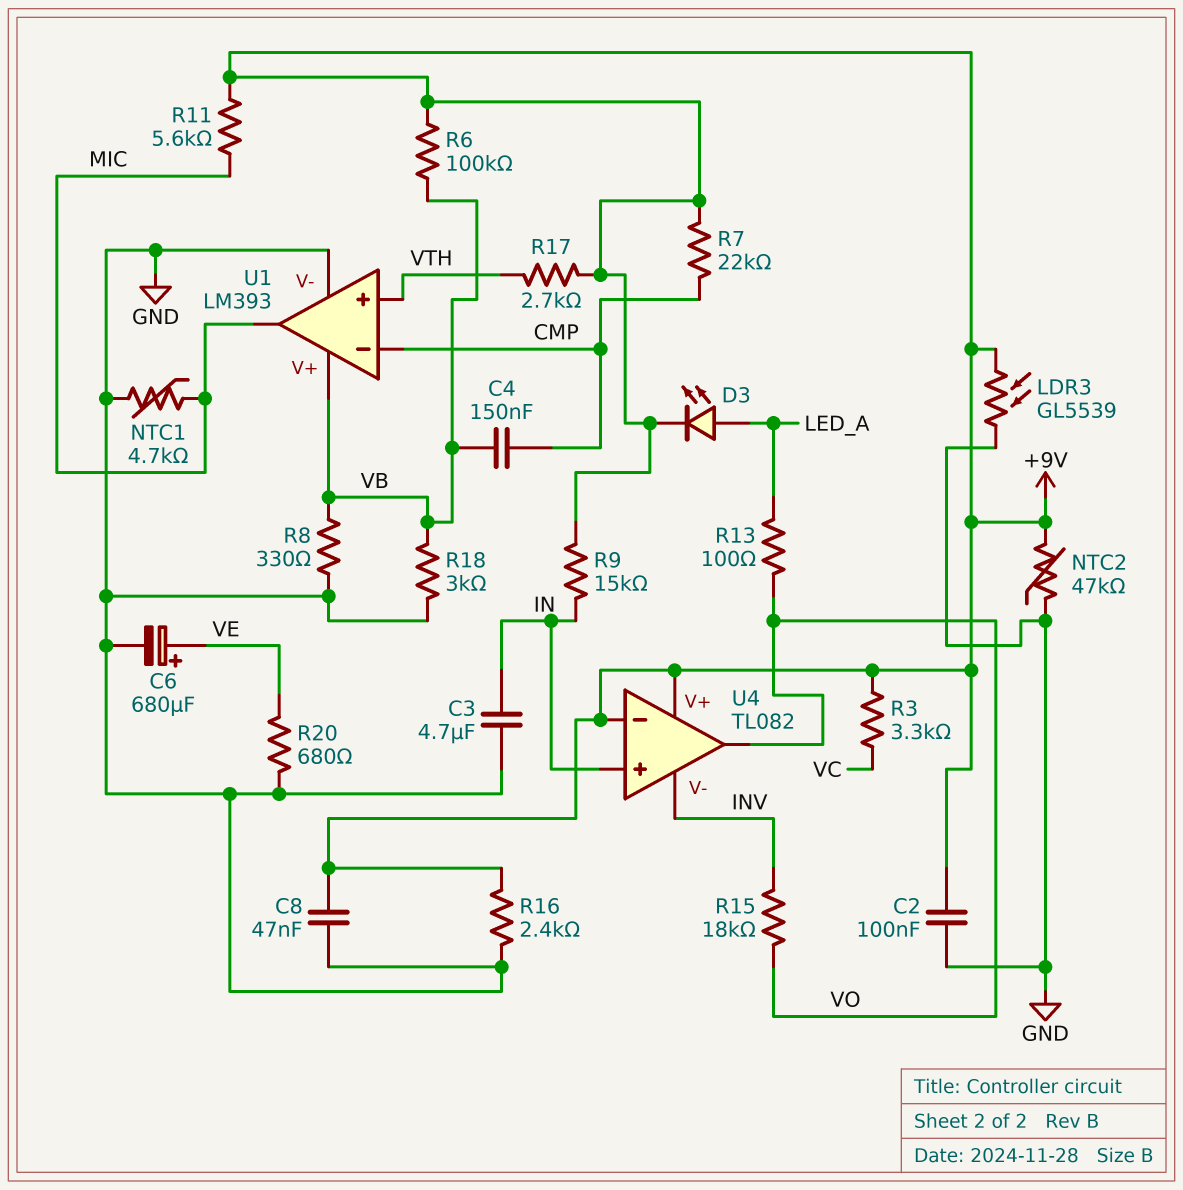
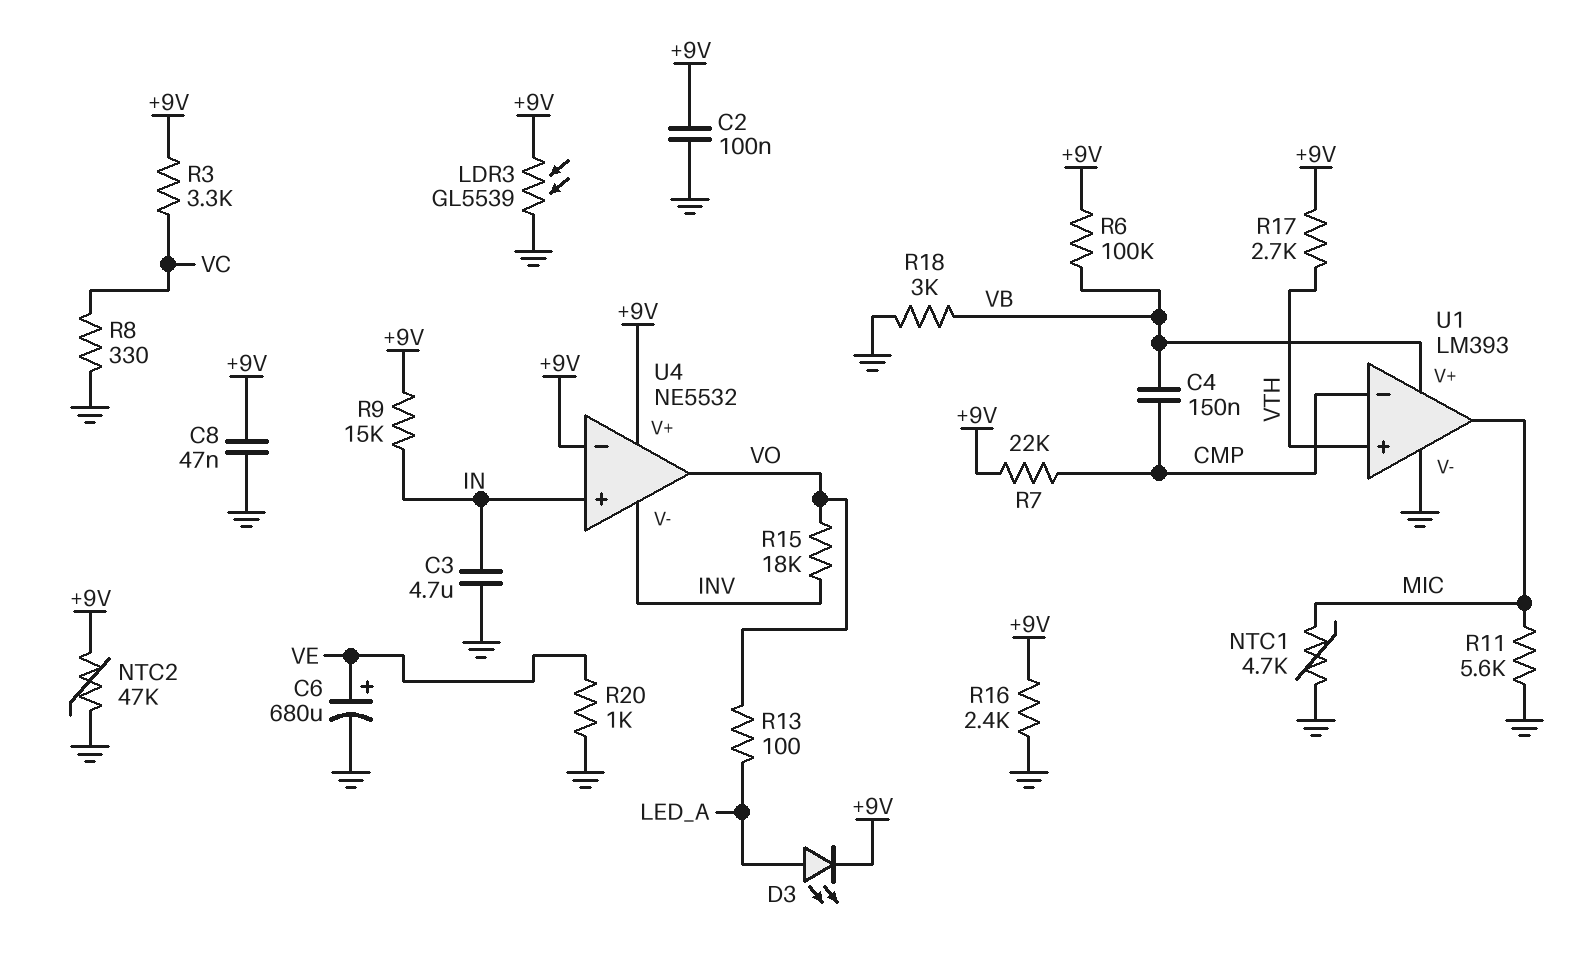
R8: 330 (GND, VB) -> 330 (GND, VC)
R11: 5.6k (+9V, MIC) -> 5.6k (GND, MIC)
R20: 680 (GND, VE) -> 1k (GND, VE)
U4: TL082 -> NE5532

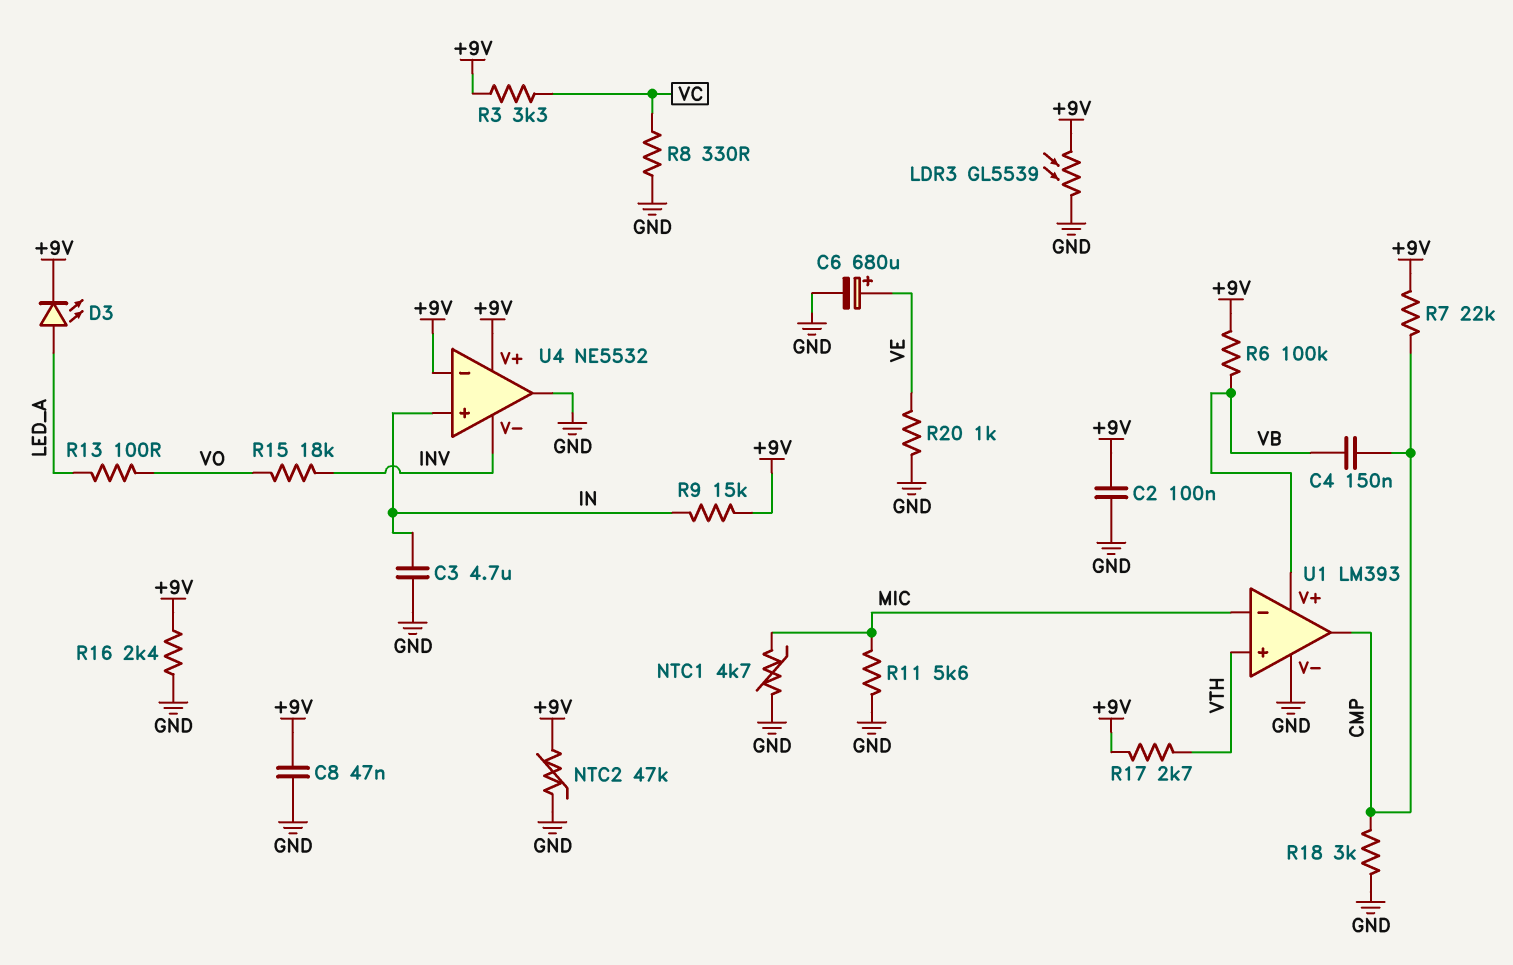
R18: 3k (GND, VB) -> 3k (CMP, GND)
U1 pin in-: CMP -> MIC
U1 pin out: MIC -> CMP
U4 pin out: VO -> GND

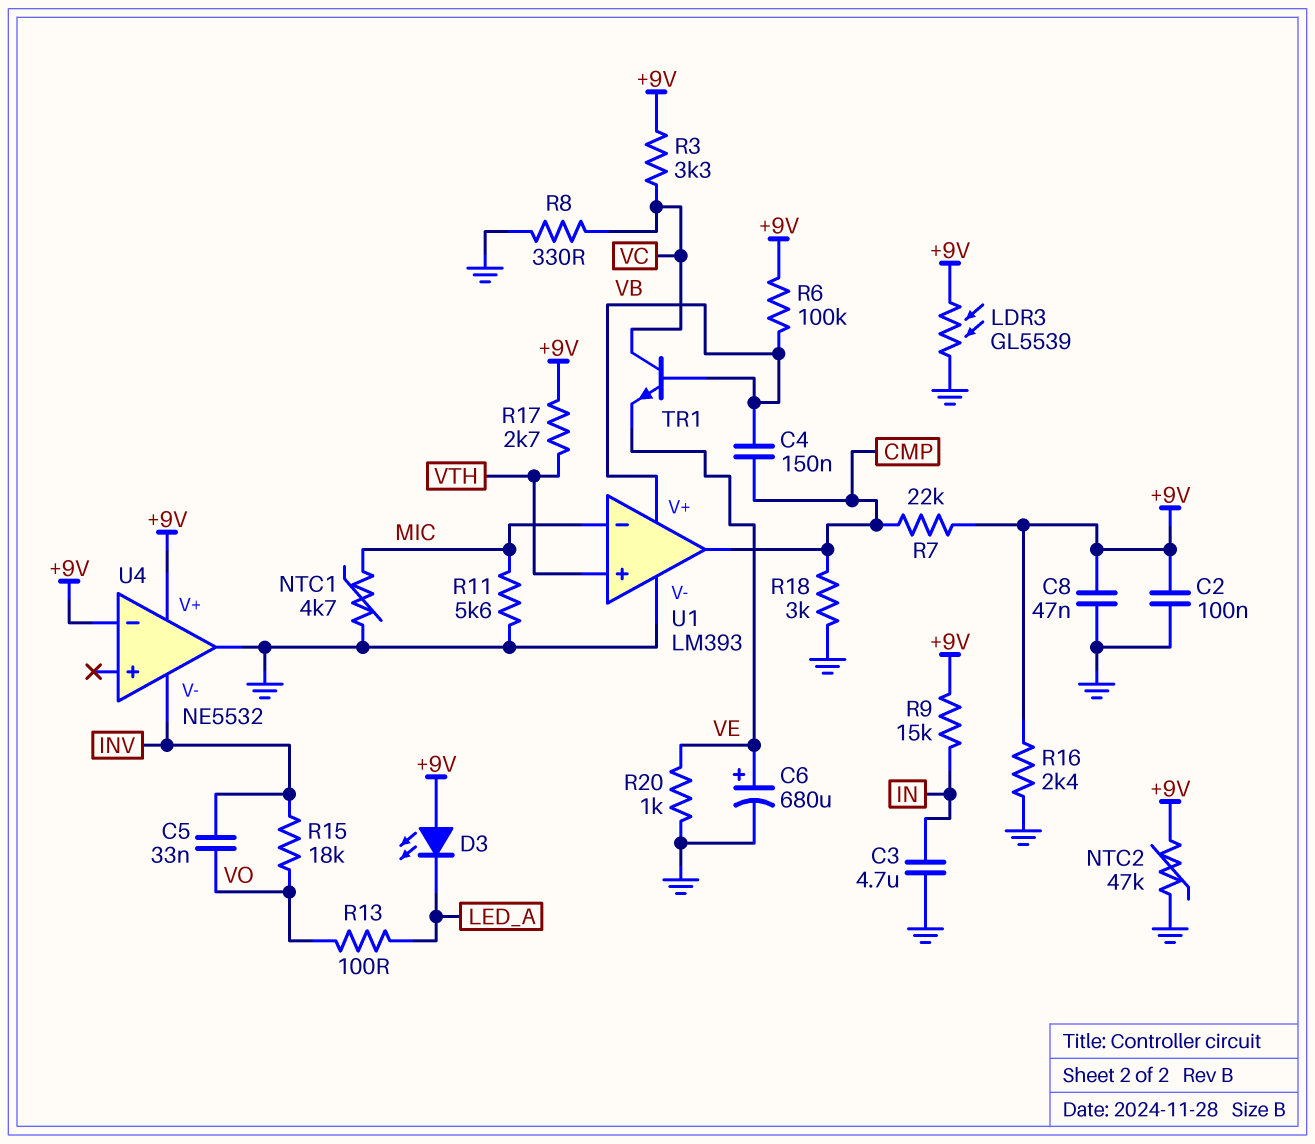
C5: none -> 33nF (INV, VO)
D3: LED (A LED_A, K +9V) -> LED (A +9V, K LED_A)
TR1: none -> NPN (B VB, C VC, E VE)
U4 pin in+: IN -> none

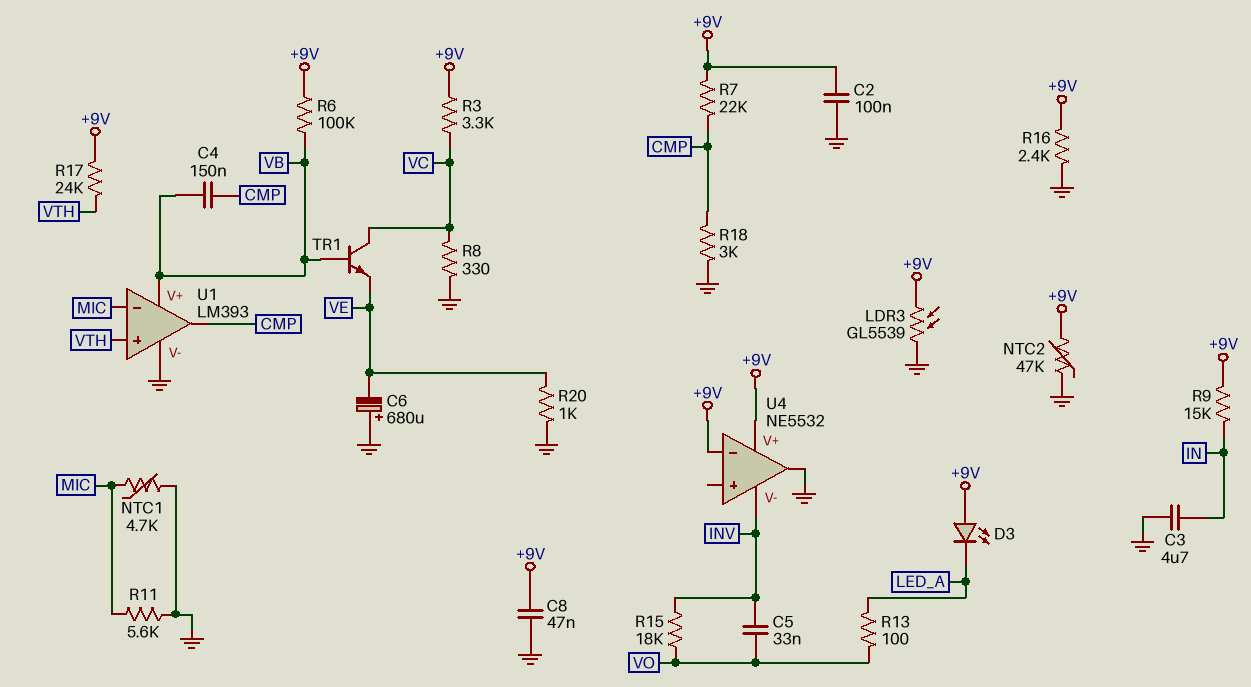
C6: 680uF (plus VE, minus GND) -> 680uF (plus GND, minus VE)
R17: 2.7k (+9V, VTH) -> 24k (+9V, VTH)

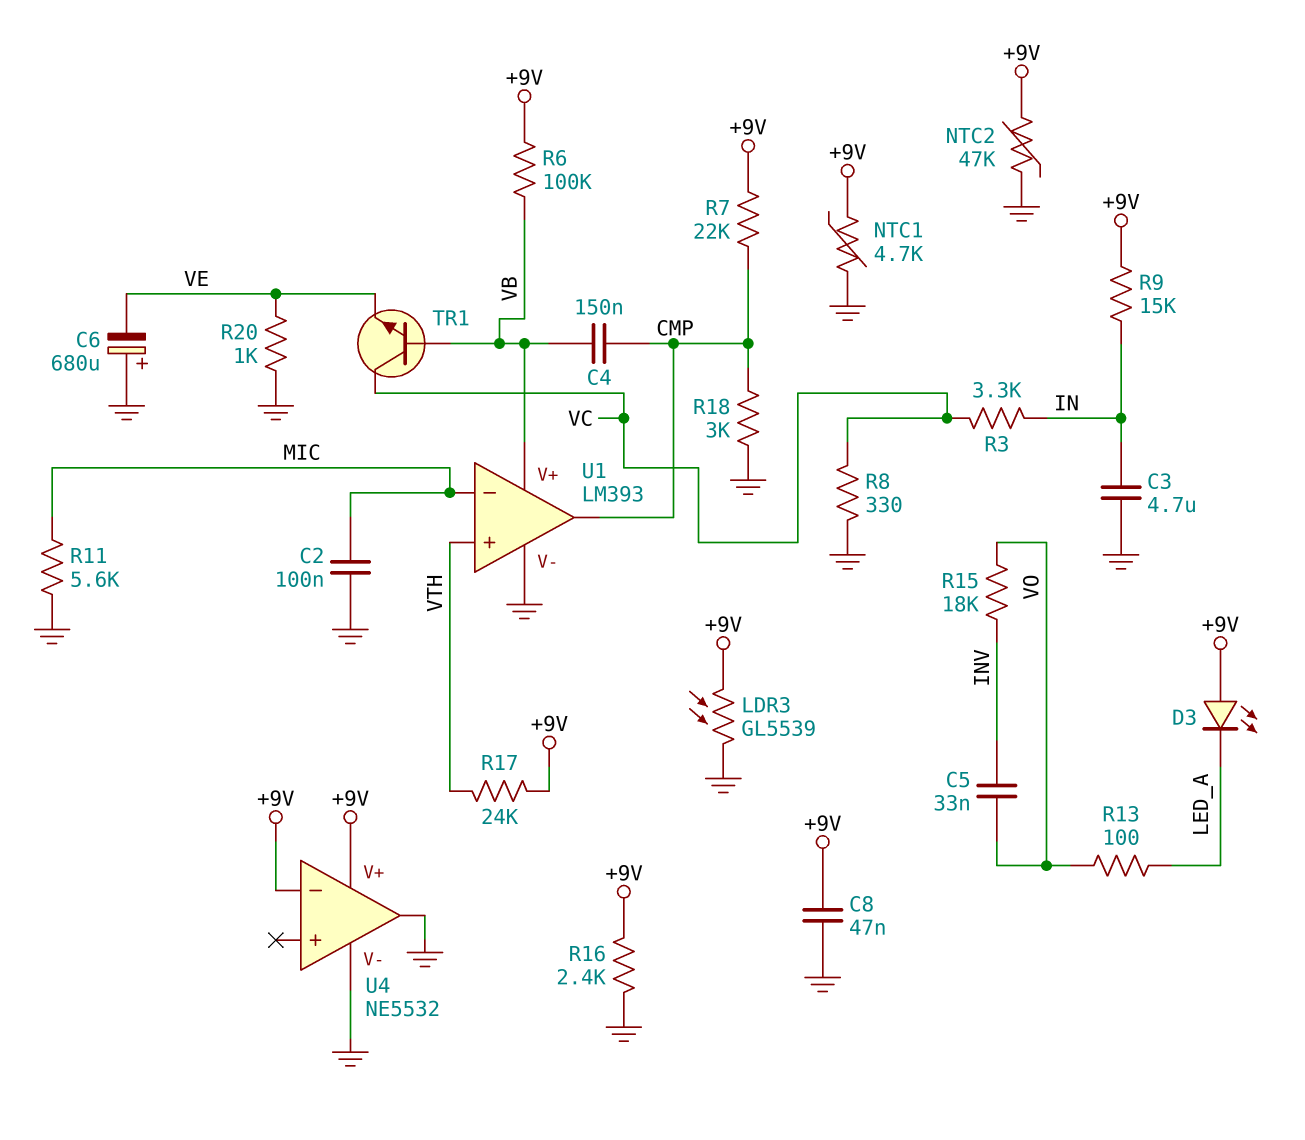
C2: 100nF (+9V, GND) -> 100nF (GND, MIC)
NTC1: 4.7k (GND, MIC) -> 4.7k (+9V, GND)
R3: 3.3k (+9V, VC) -> 3.3k (IN, VC)
U4 pin V-: INV -> GND

